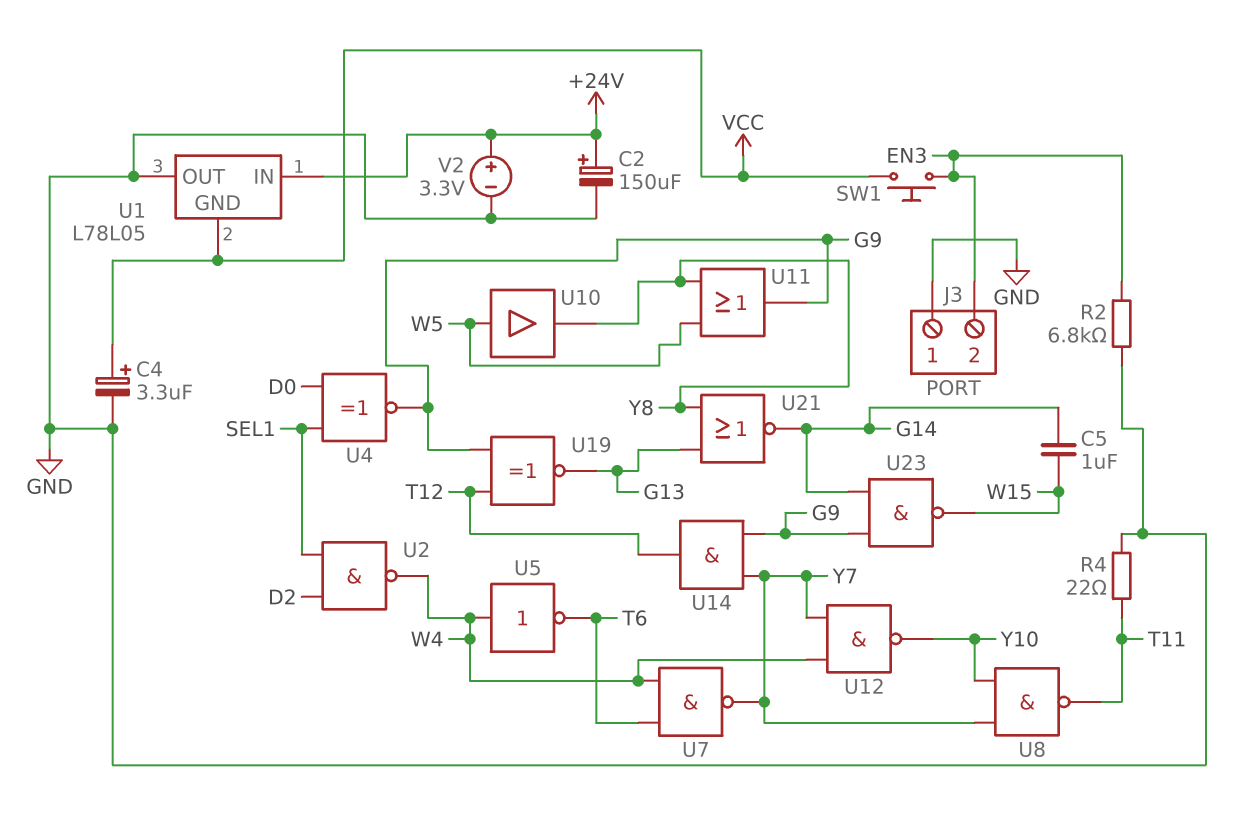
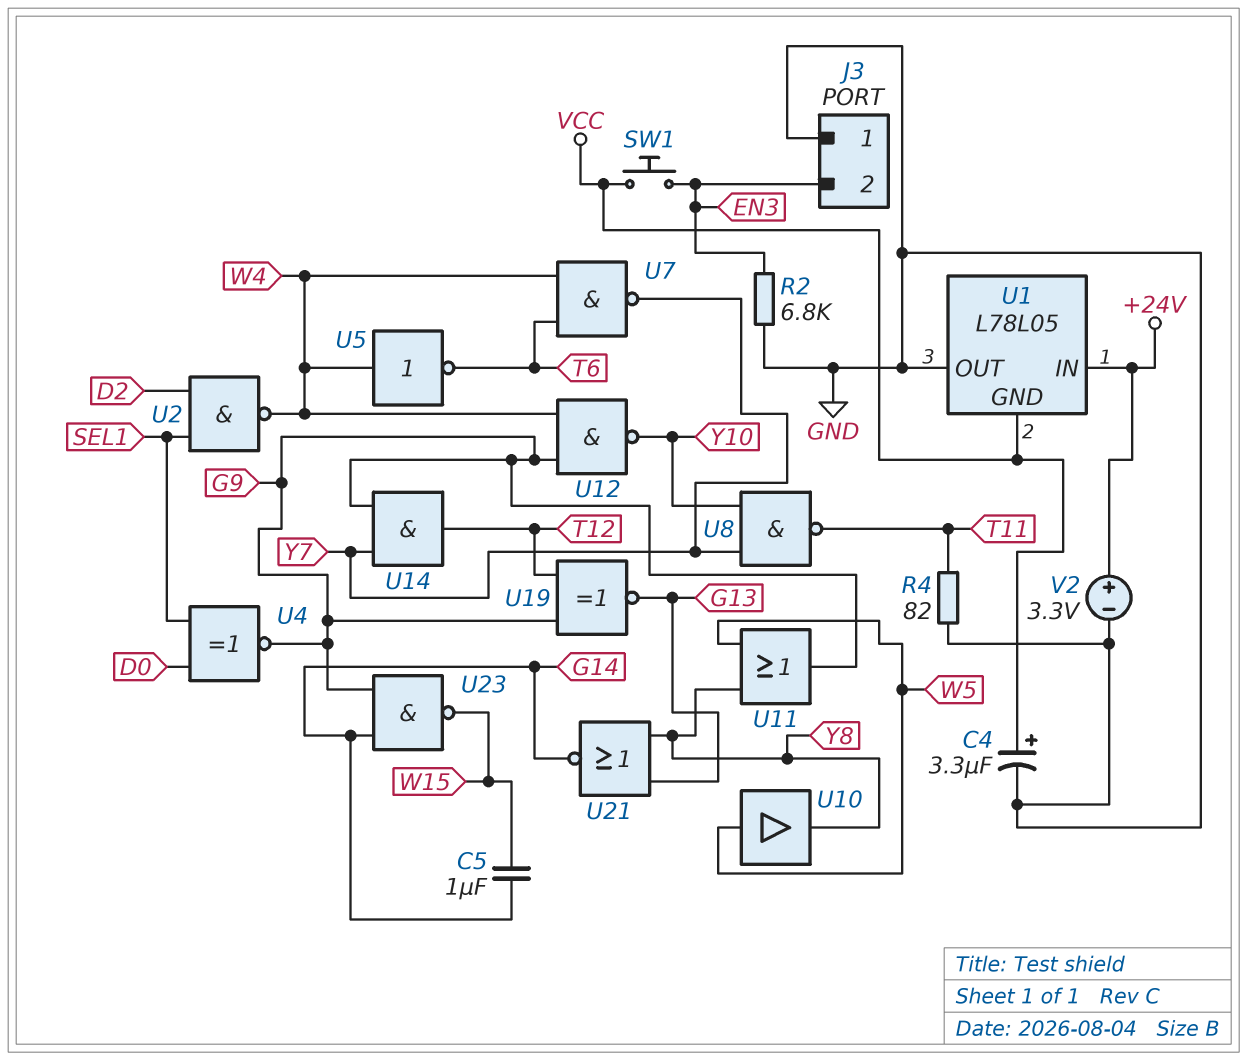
C2: 150uF (plus +24V, minus GND) -> none
R4: 22 (GND, T11) -> 82 (GND, T11)
U12: NAND (in W4, in Y7, out Y10) -> NAND (in G9, in W4, out Y10)

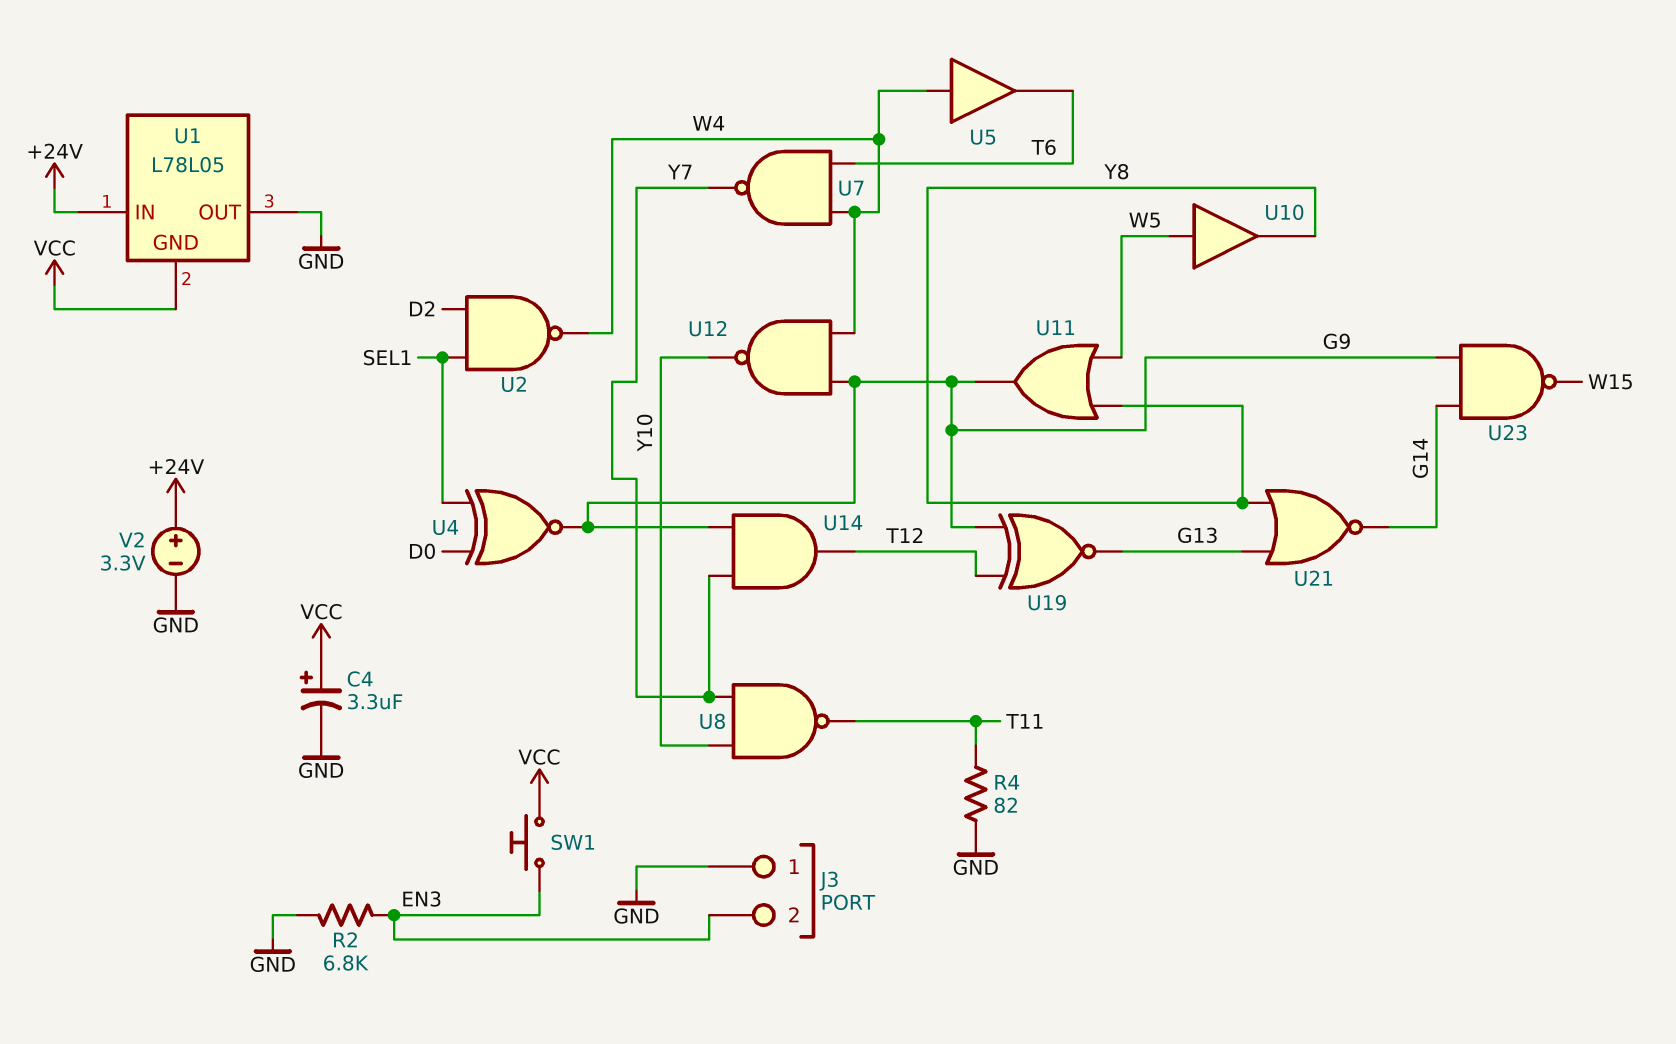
C5: 1uF (G14, W15) -> none
U5: NOT (in W4, out T6) -> buffer (in W4, out T6)

